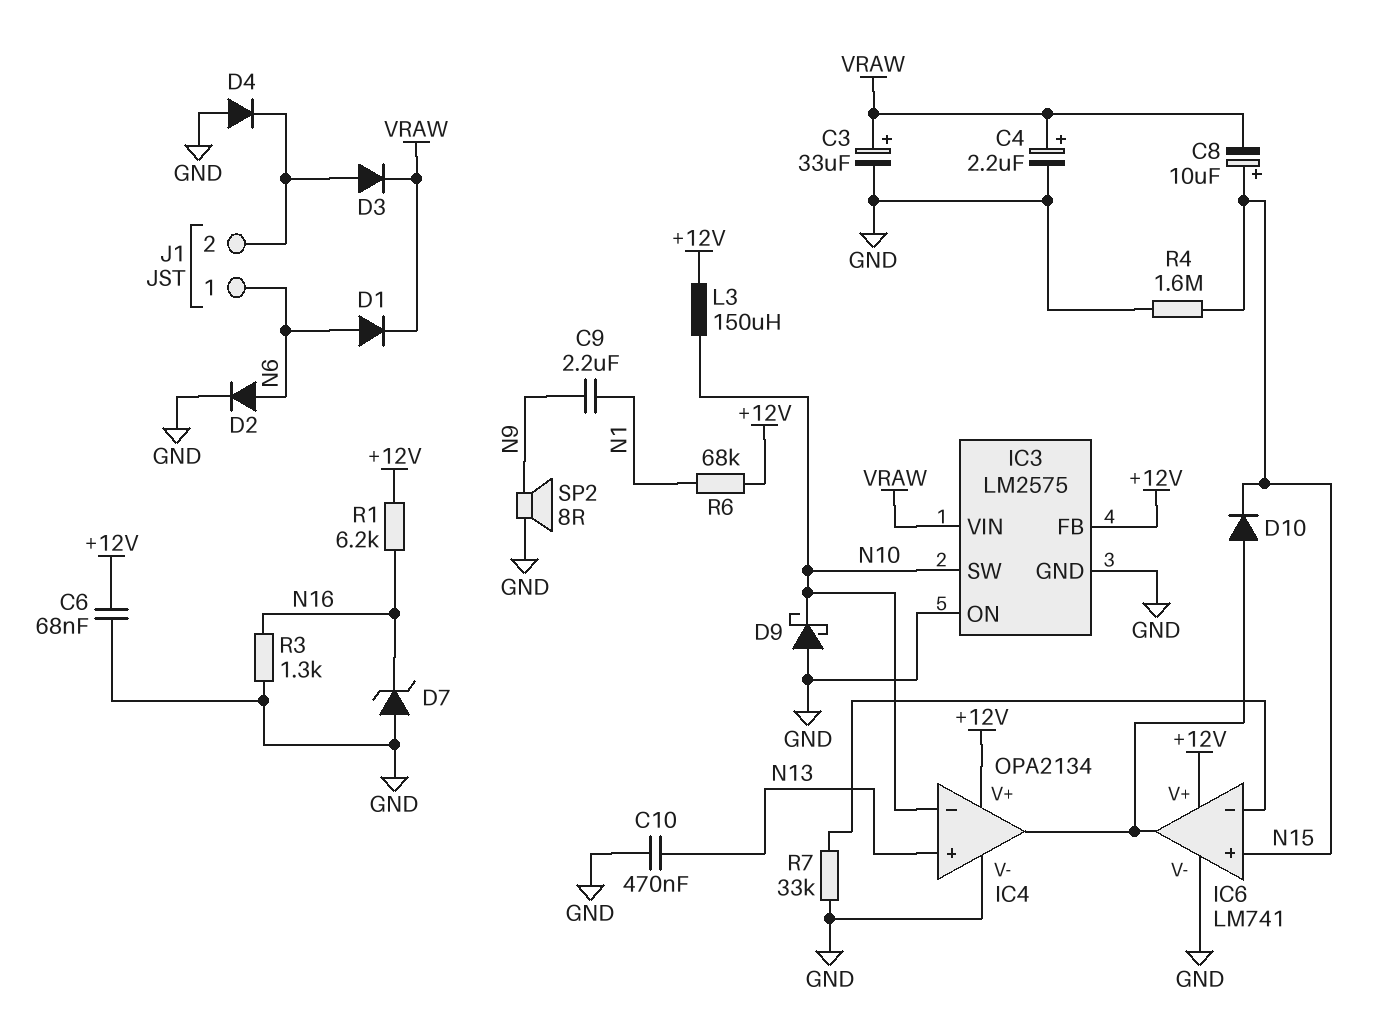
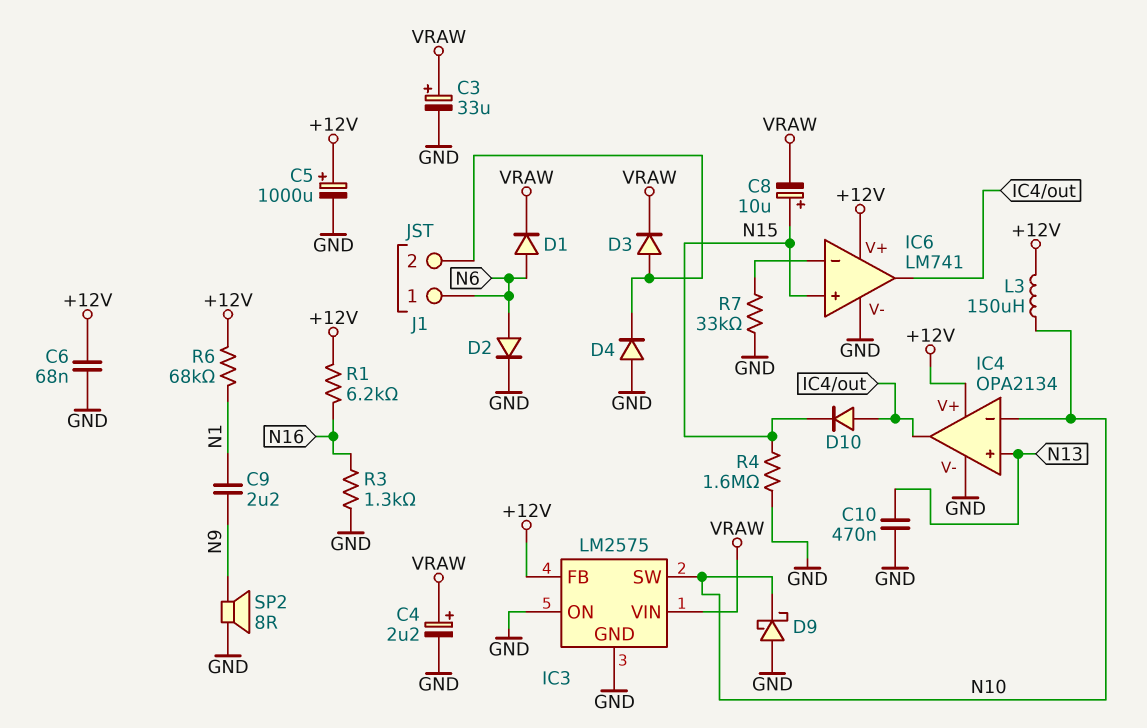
C5: none -> 1000uF (plus +12V, minus GND)
D7: zener (A GND, K N16) -> none

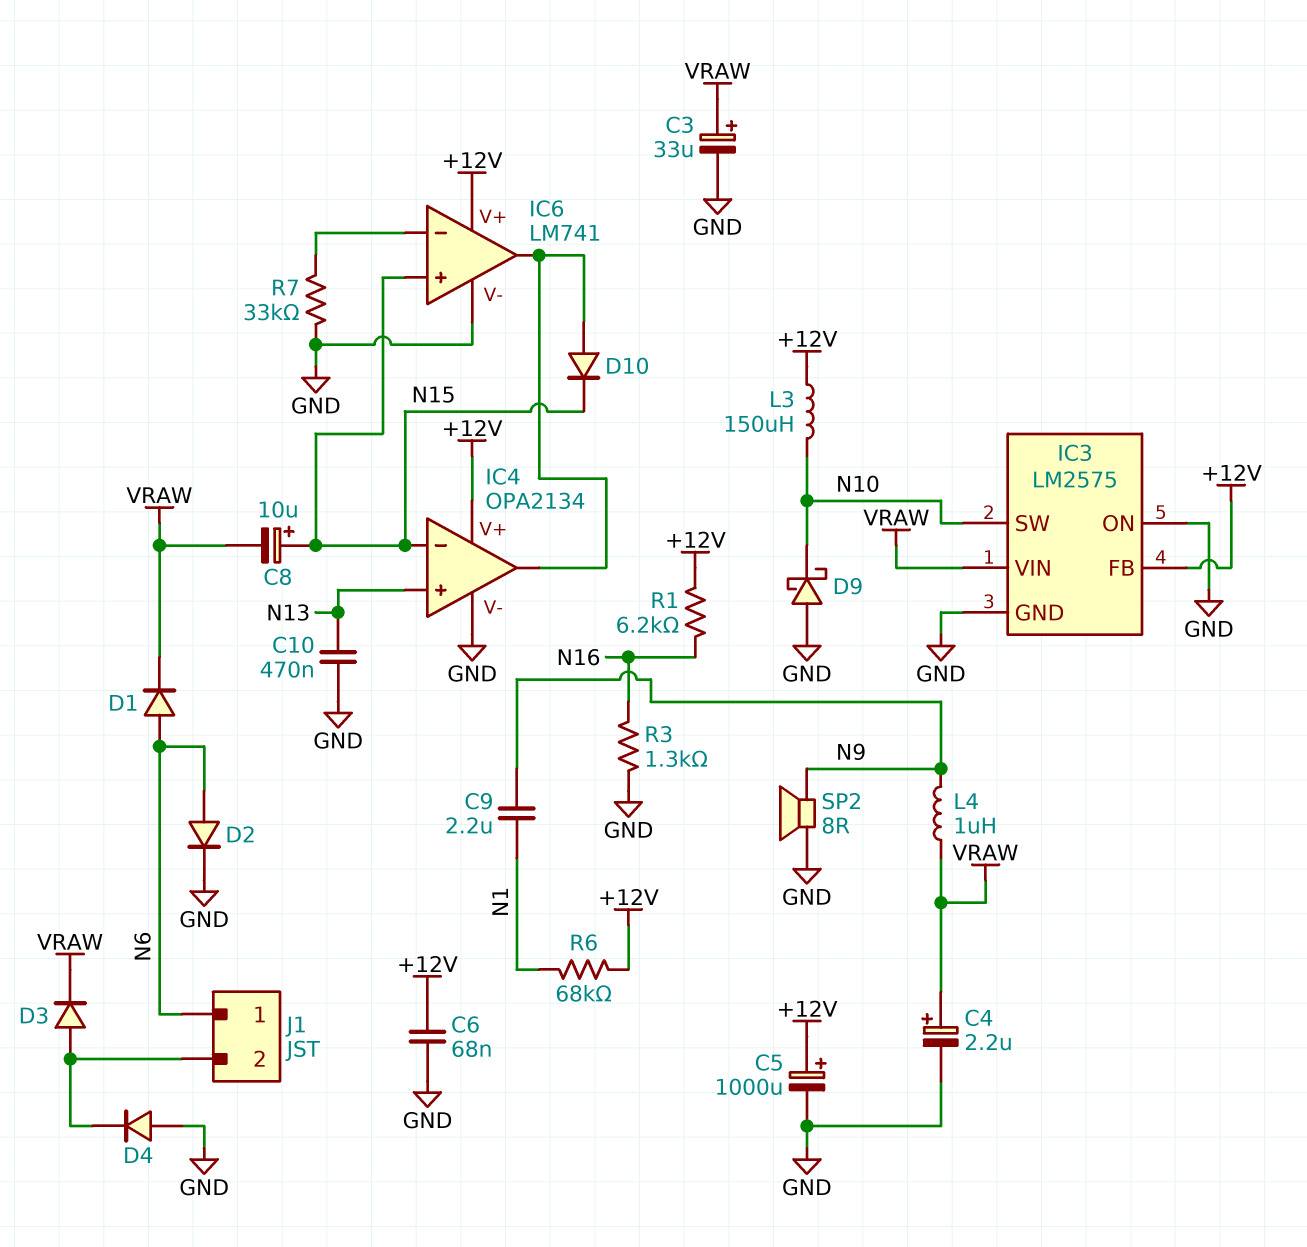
IC4 pin in-: N10 -> N15
L4: none -> 1uH (N9, VRAW)
R4: 1.6M (GND, N15) -> none

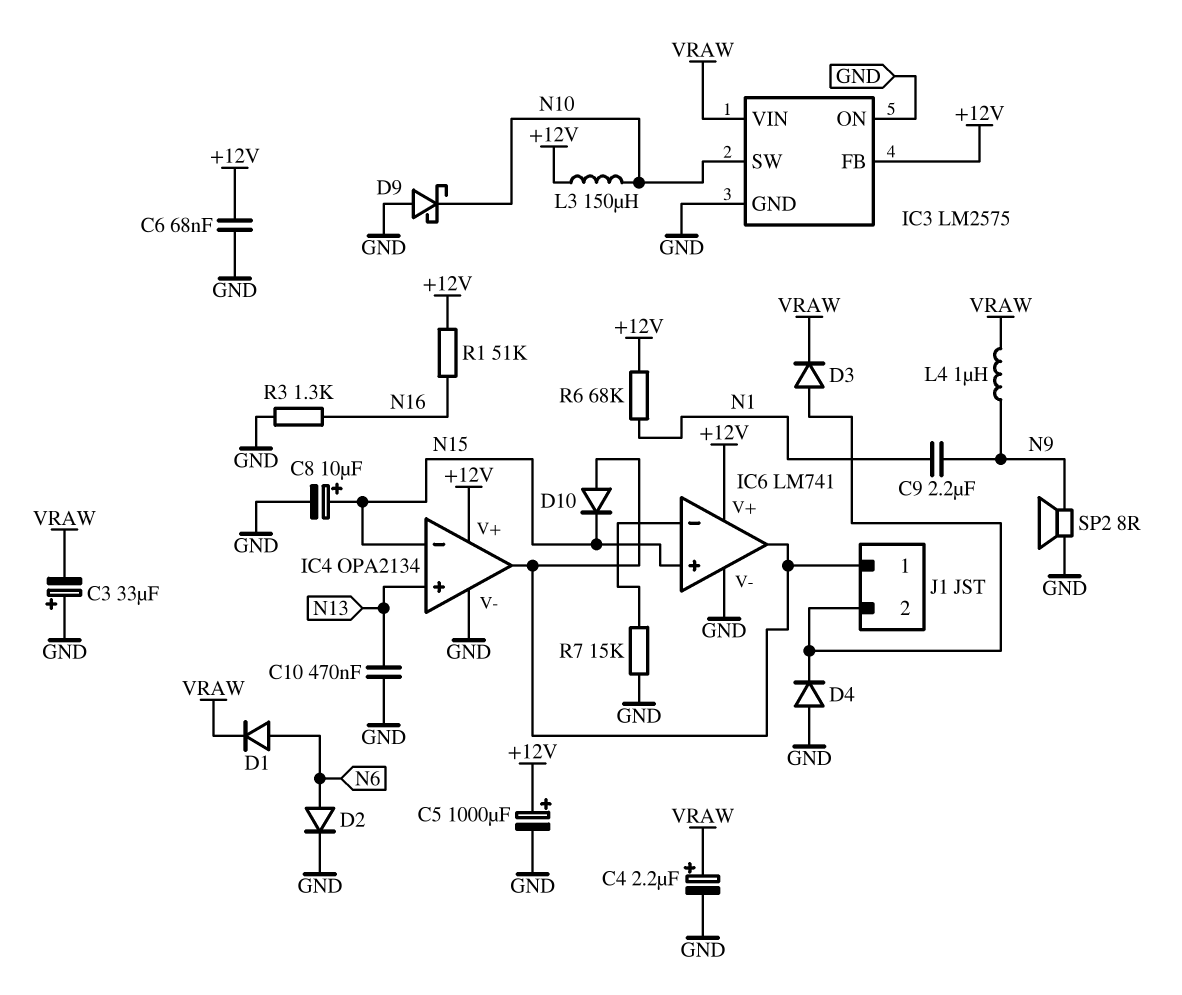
C3: 33uF (plus VRAW, minus GND) -> 33uF (plus GND, minus VRAW)
C8: 10uF (plus N15, minus VRAW) -> 10uF (plus N15, minus GND)
J1 pin 1: N6 -> IC4/out
R1: 6.2k (+12V, N16) -> 51k (+12V, N16)
R7: 33k (GND, IC6/in-) -> 15k (GND, IC6/in-)

